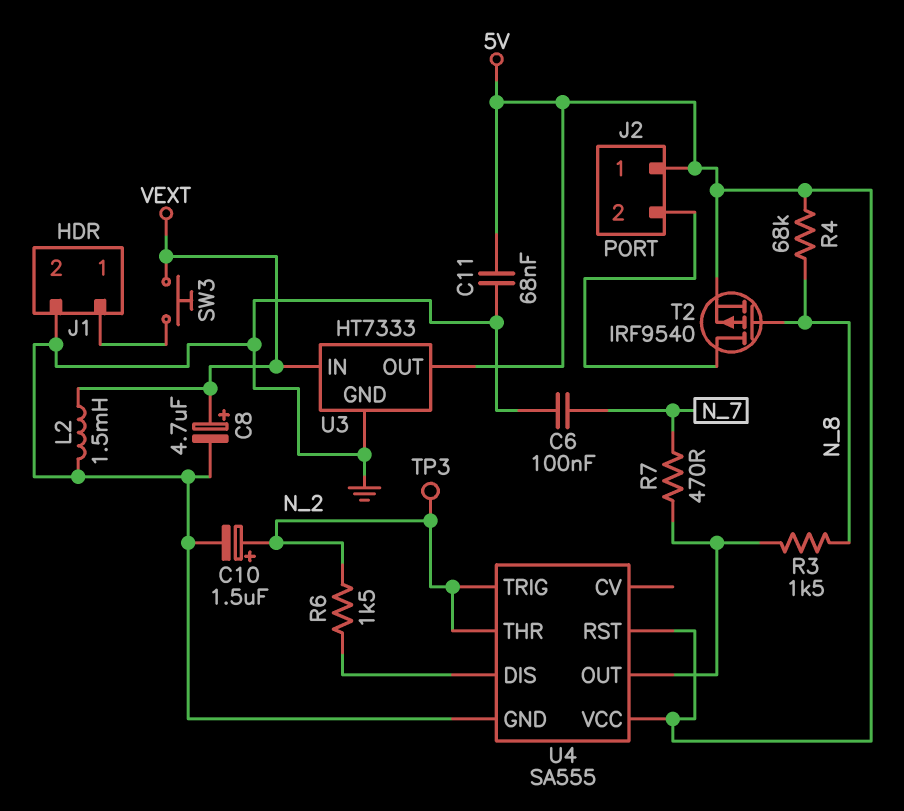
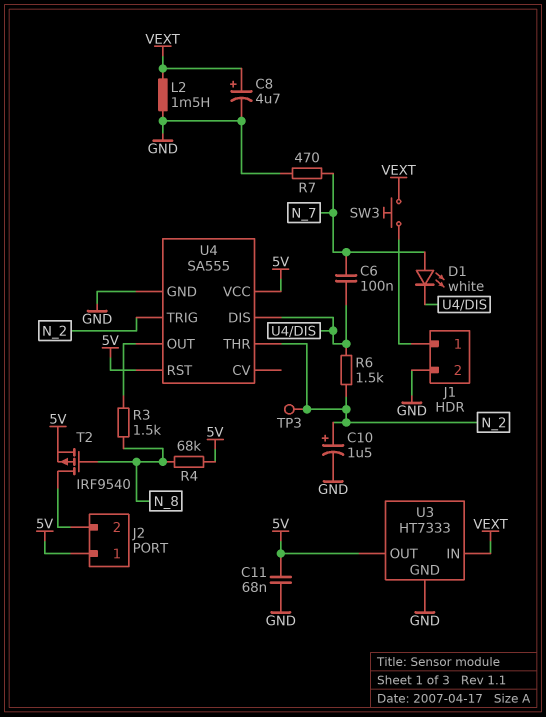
C6: 100nF (GND, N_7) -> 100nF (N_7, U4/DIS)
D1: none -> LED white (A N_7, K U4/DIS)
R7: 470 (N_7, U4/OUT) -> 470 (GND, N_7)

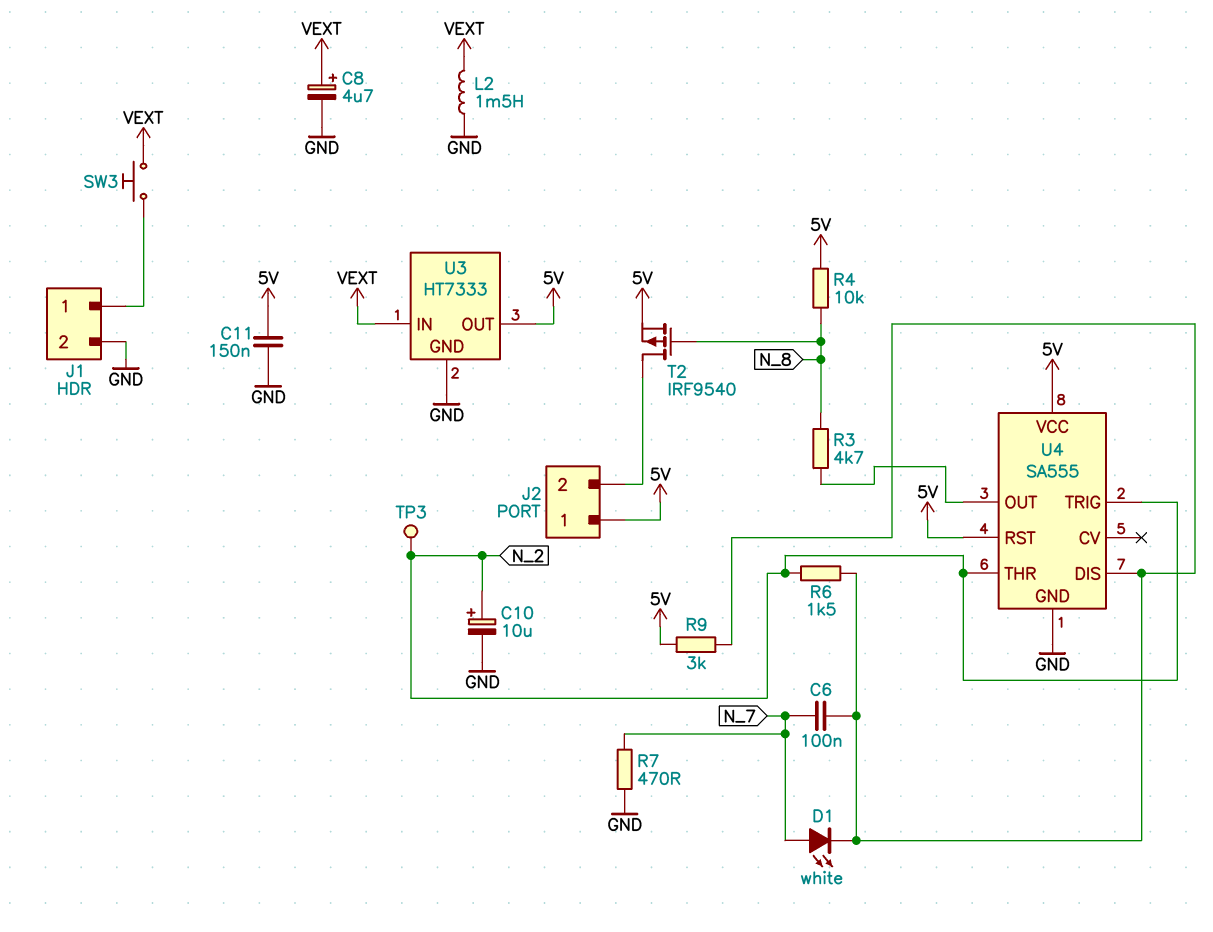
C10: 1.5uF (plus N_2, minus GND) -> 10uF (plus N_2, minus GND)
C11: 68nF (5V, GND) -> 150nF (5V, GND)
R3: 1.5k (N_8, U4/OUT) -> 4.7k (N_8, U4/OUT)
R4: 68k (5V, N_8) -> 10k (5V, N_8)
R9: none -> 3k (5V, U4/DIS)

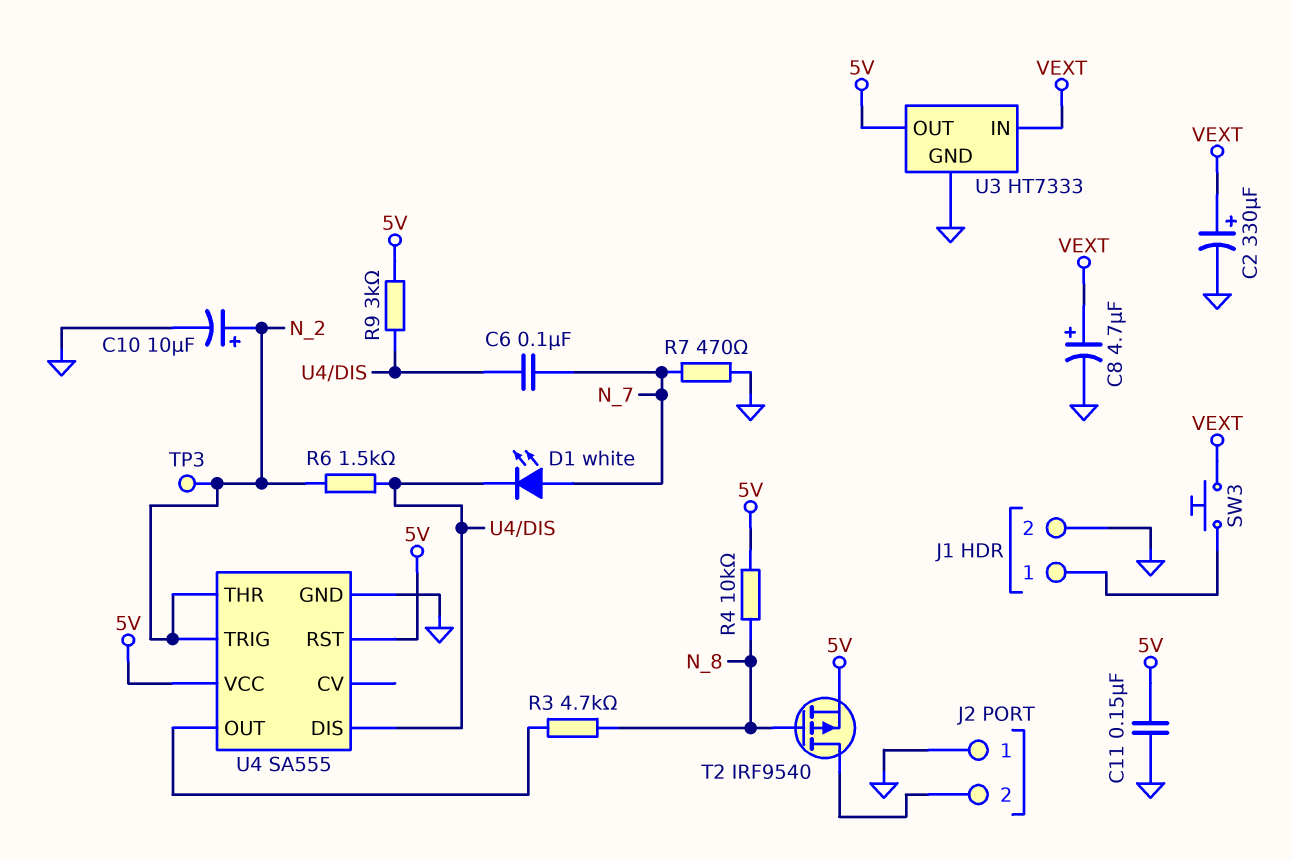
C2: none -> 330uF (plus VEXT, minus GND)
J2 pin 1: 5V -> GND
L2: 1.5mH (GND, VEXT) -> none

